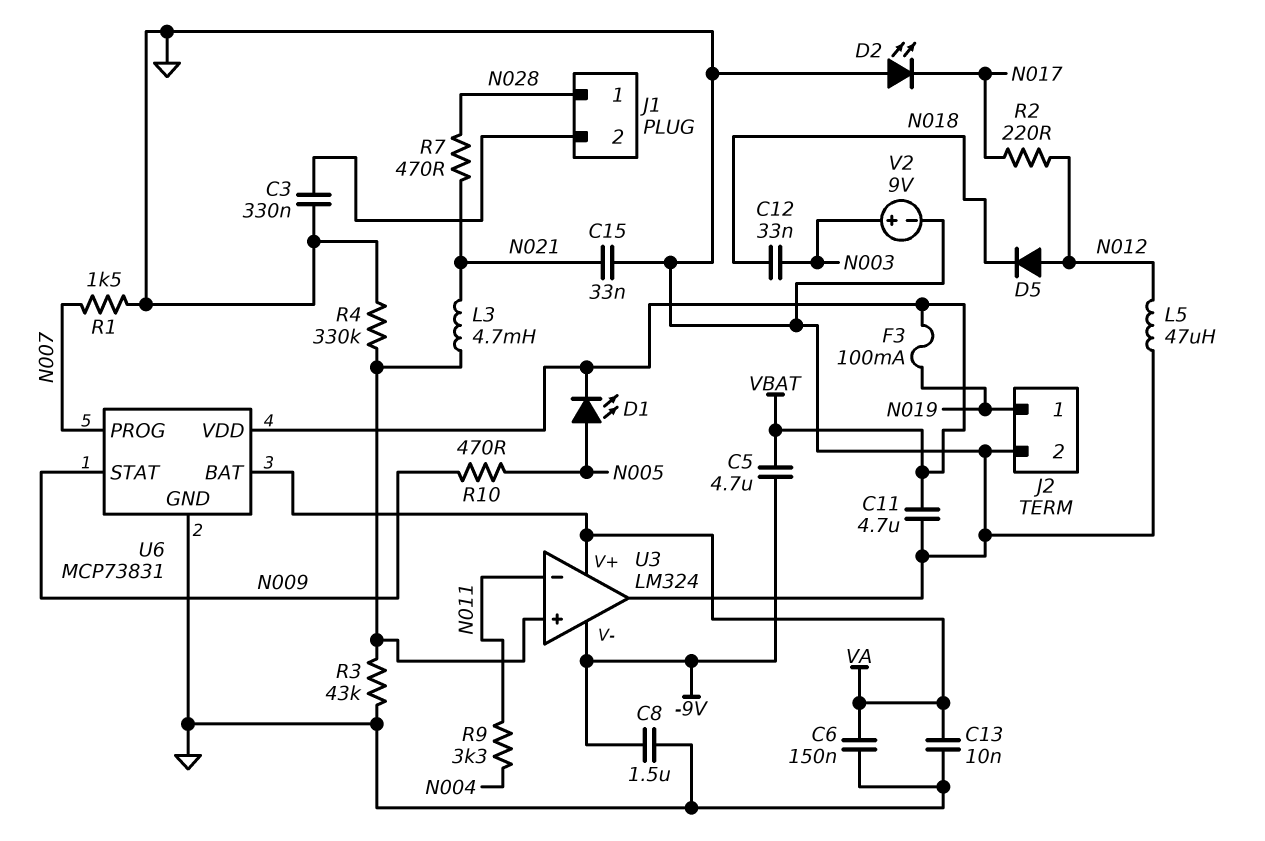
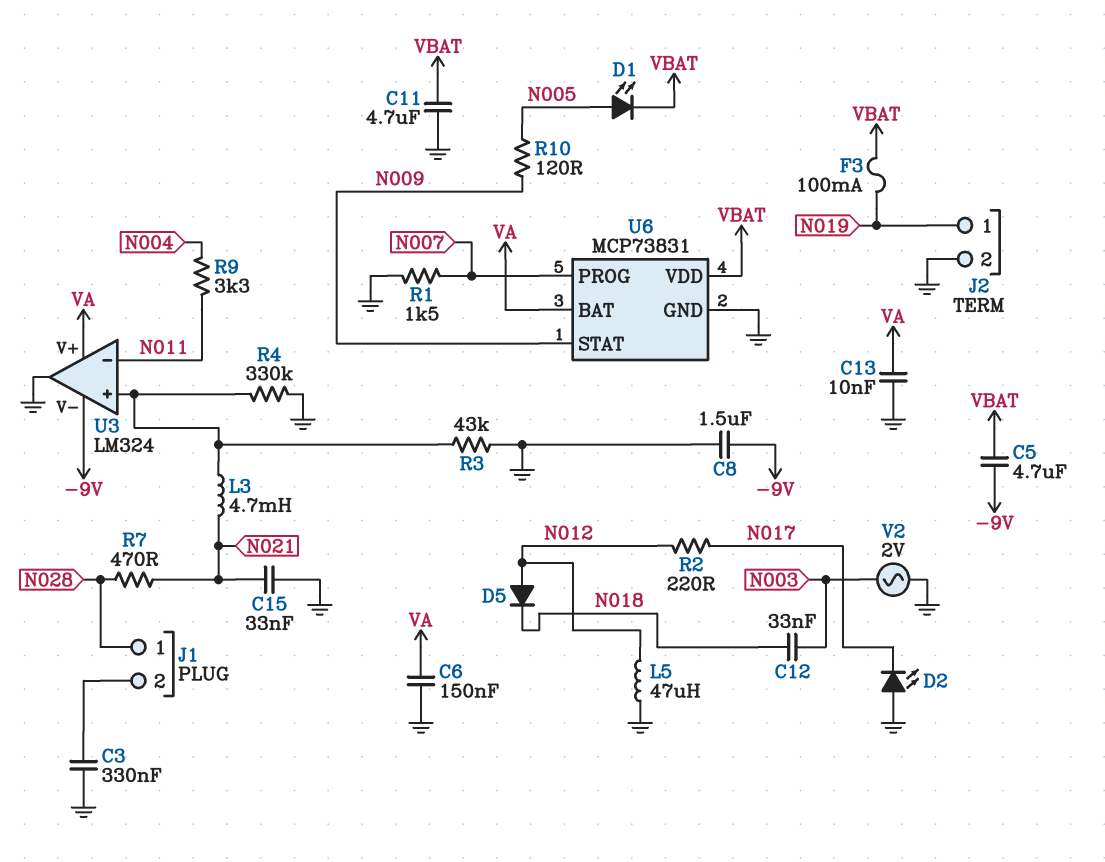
R10: 470 (N005, N009) -> 120 (N005, N009)
V2: 9V (plus N003, minus GND) -> AC 2V (GND, N003)

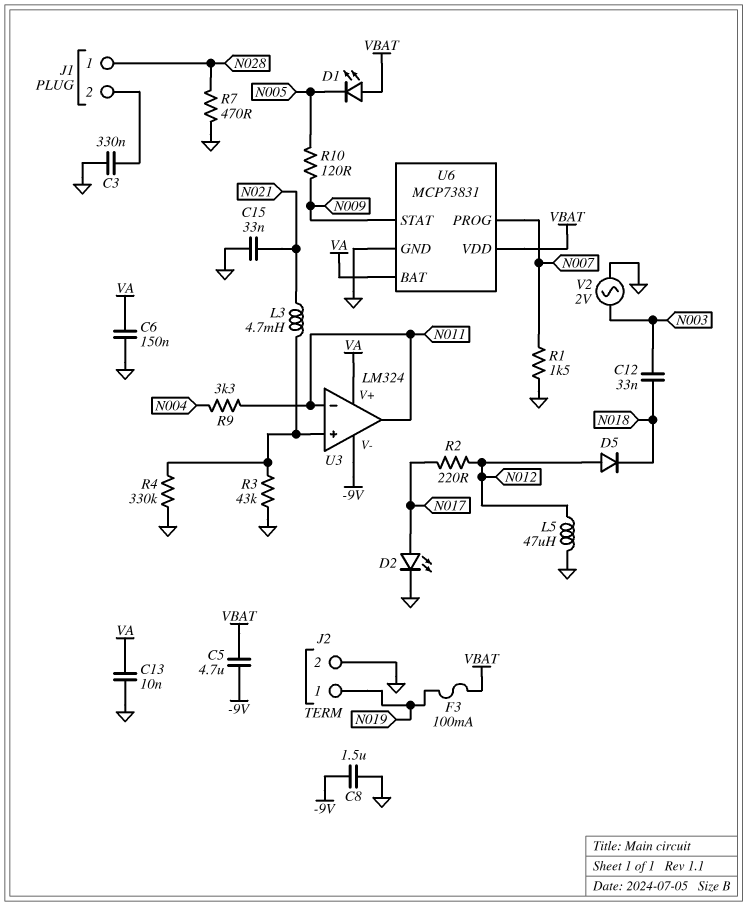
C11: 4.7uF (GND, VBAT) -> none
D1: LED (A N005, K VBAT) -> LED (A VBAT, K N005)
D2: LED (A GND, K N017) -> LED (A N017, K GND)
R7: 470 (N021, N028) -> 470 (GND, N028)
U3 pin out: GND -> N011

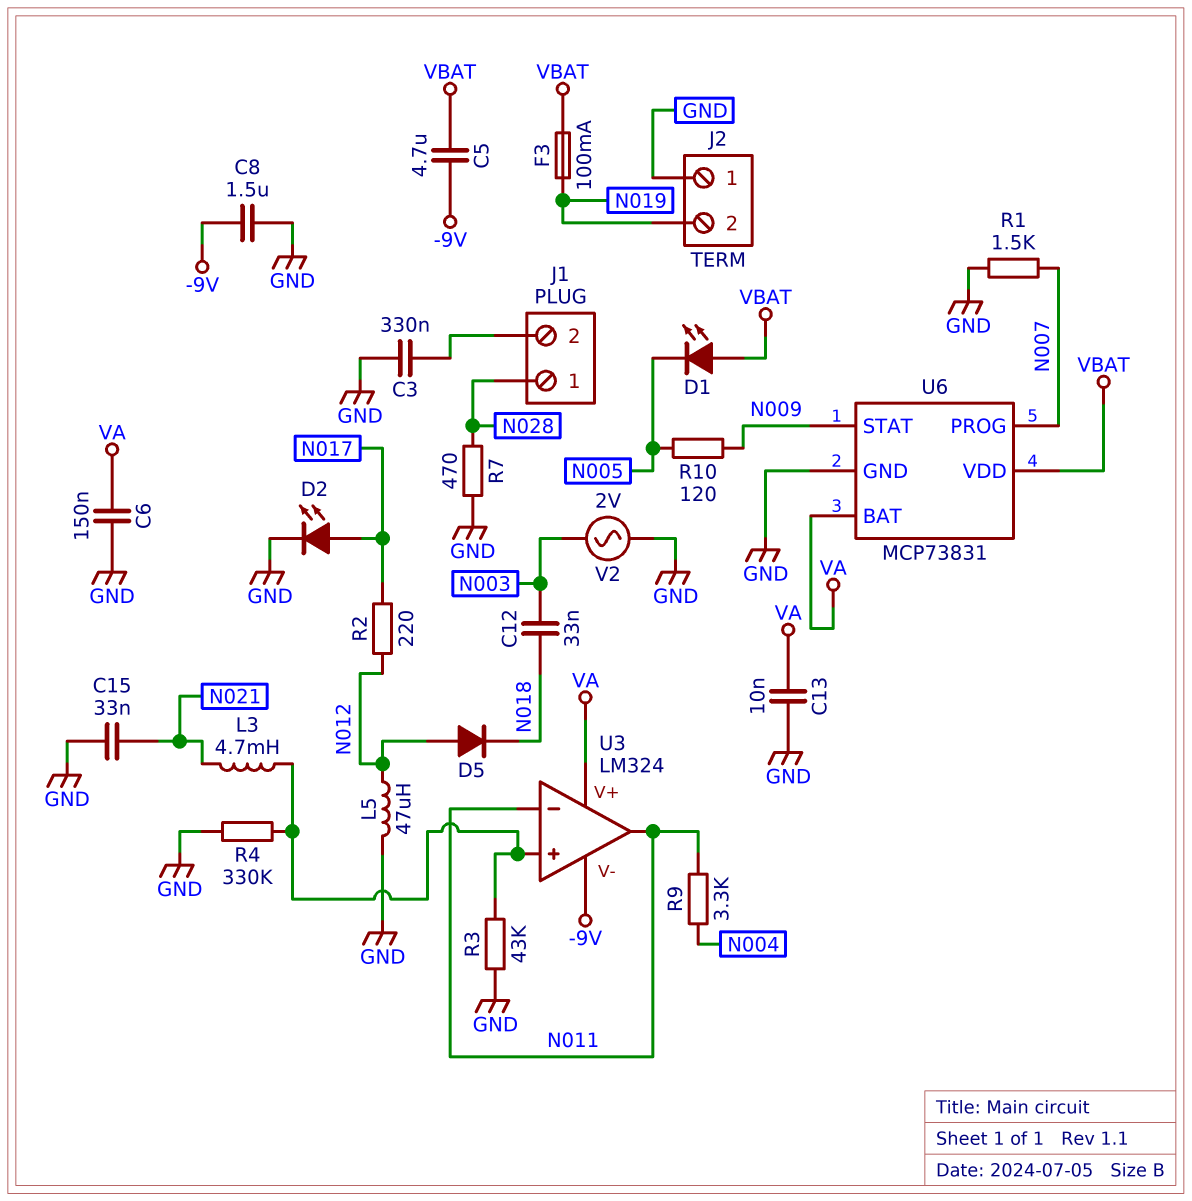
J2 pin 1: N019 -> GND
J2 pin 2: GND -> N019

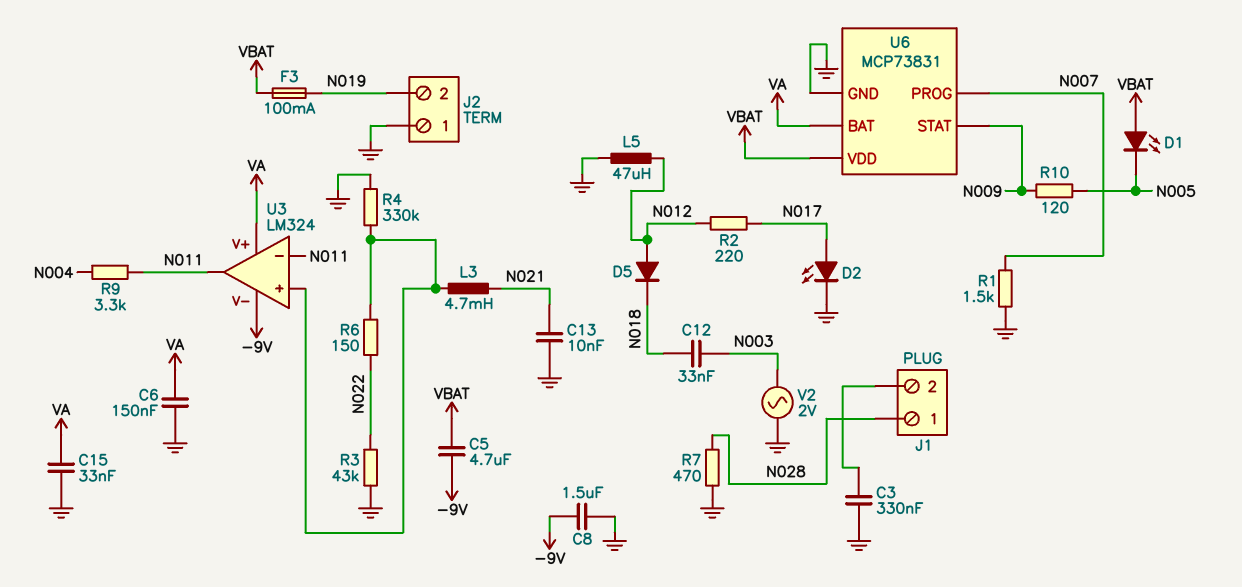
C13: 10nF (GND, VA) -> 10nF (GND, N021)
C15: 33nF (GND, N021) -> 33nF (GND, VA)
R3: 43k (GND, U3/in+) -> 43k (GND, N022)
R6: none -> 150 (N022, U3/in+)

